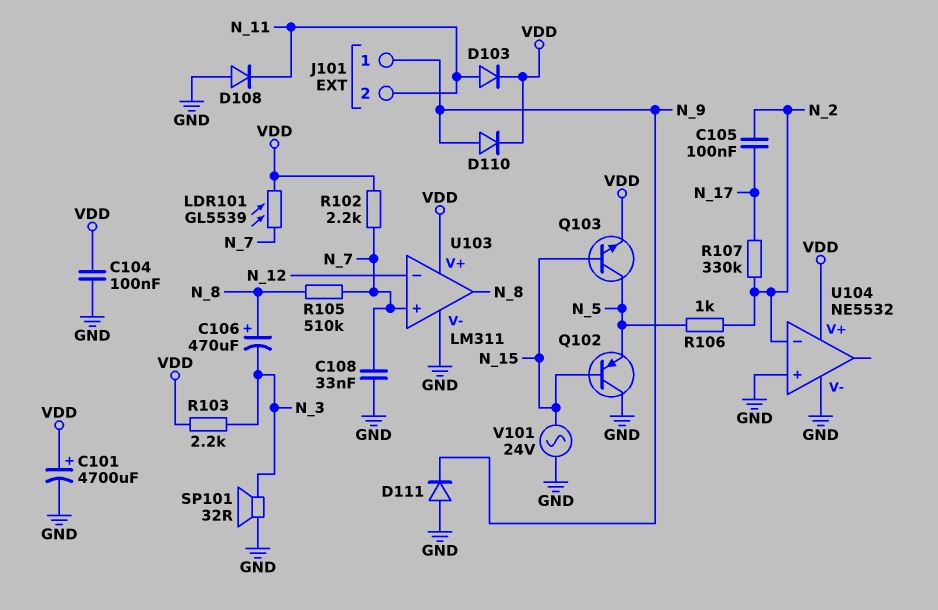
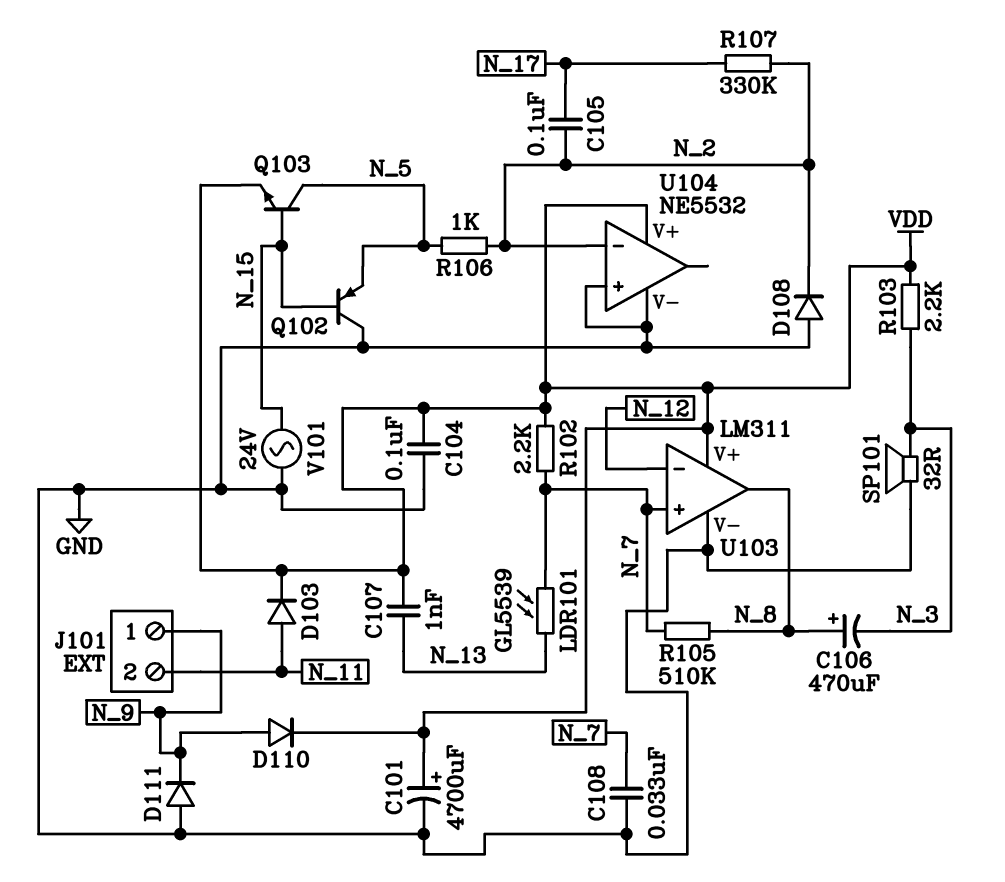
C107: none -> 1nF (N_13, VDD)
D108: diode (A GND, K N_11) -> diode (A GND, K N_2)
LDR101: GL5539 (N_7, VDD) -> GL5539 (N_7, N_13)

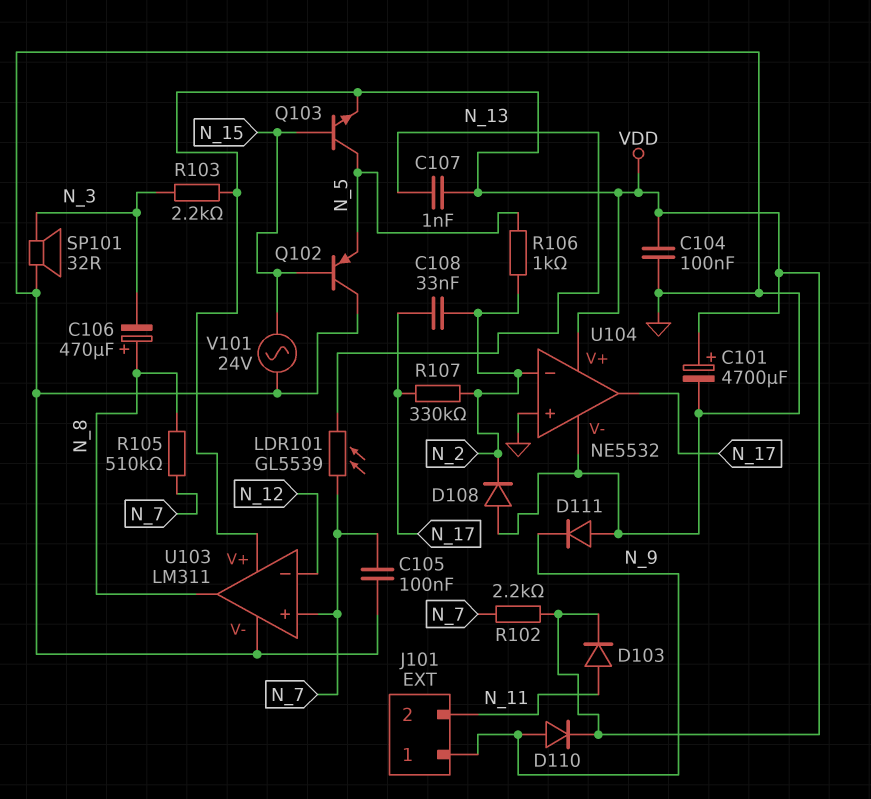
C105: 100nF (N_2, N_17) -> 100nF (GND, N_7)
C108: 33nF (GND, N_7) -> 33nF (N_2, N_17)
U104 pin out: none -> N_17

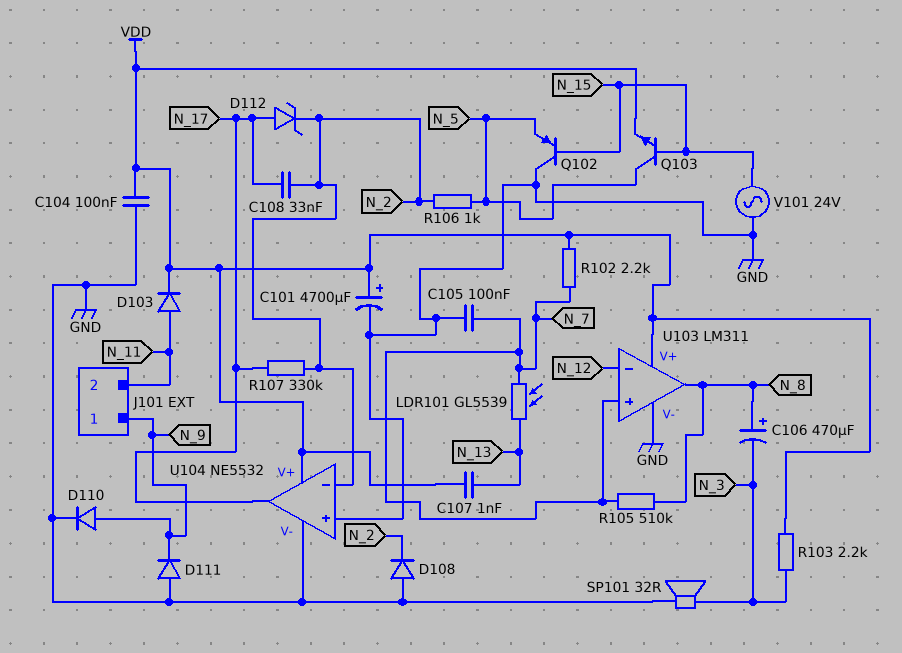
D110: diode (A N_9, K VDD) -> diode (A N_9, K GND)
D112: none -> zener (A N_17, K N_2)

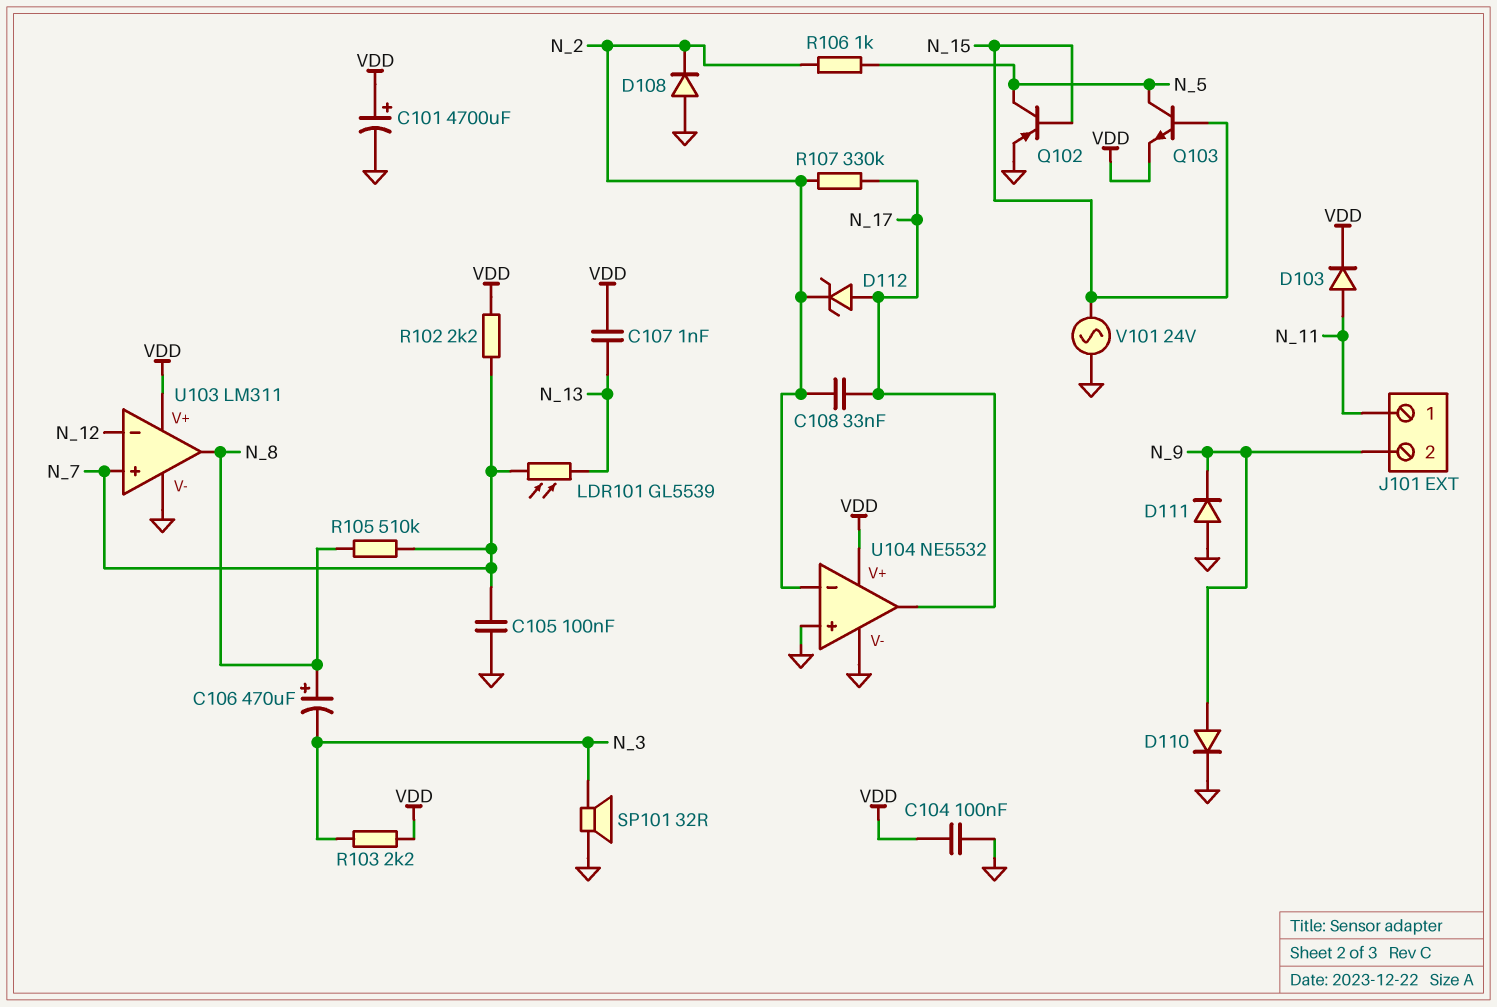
J101 pin 1: N_9 -> N_11
J101 pin 2: N_11 -> N_9
Q102: PNP (B N_15, C GND, E N_5) -> PNP (B N_15, C N_5, E GND)

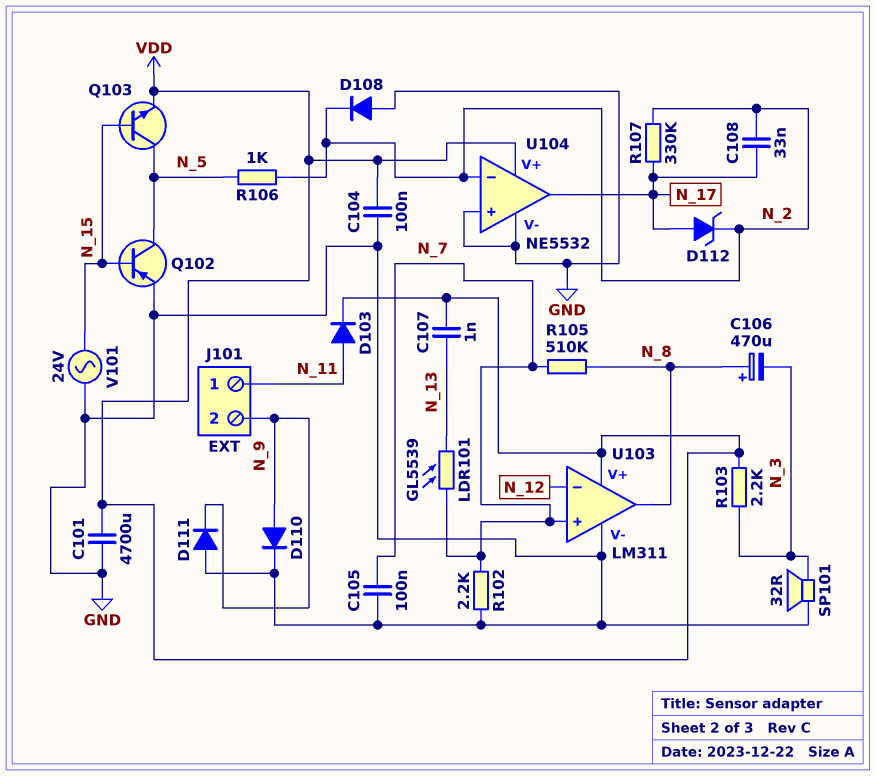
C101: 4700uF (plus VDD, minus GND) -> 4700uF (GND, VDD)
R102: 2.2k (N_7, VDD) -> 2.2k (GND, N_7)

